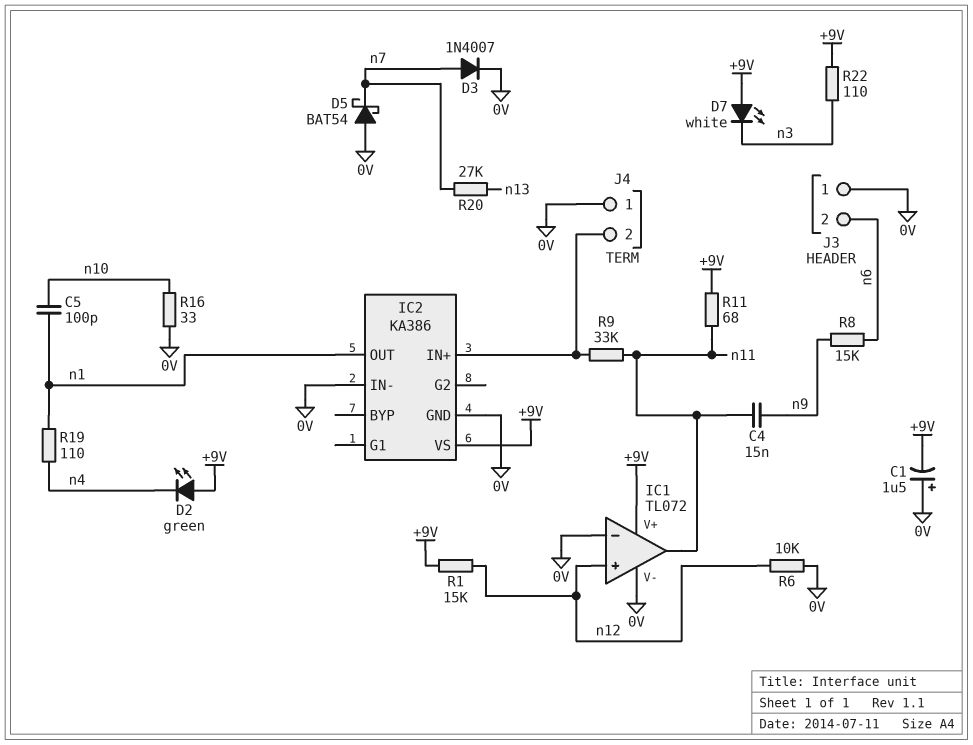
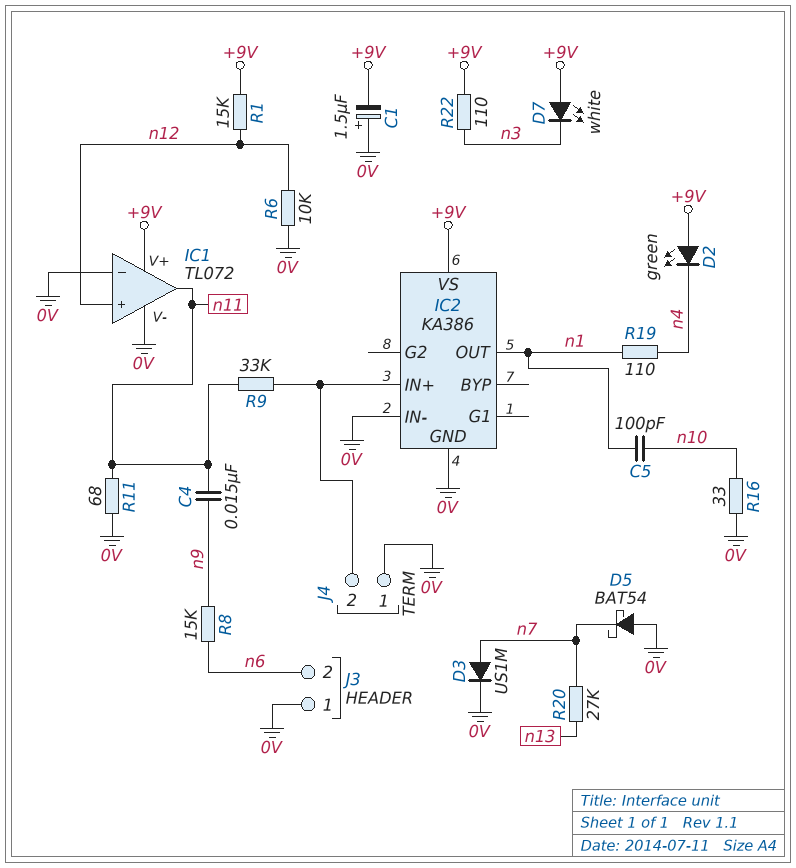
D3: diode 1N4007 (A n7, K 0V) -> diode US1M (A n7, K 0V)
R11: 68 (+9V, n11) -> 68 (0V, n11)

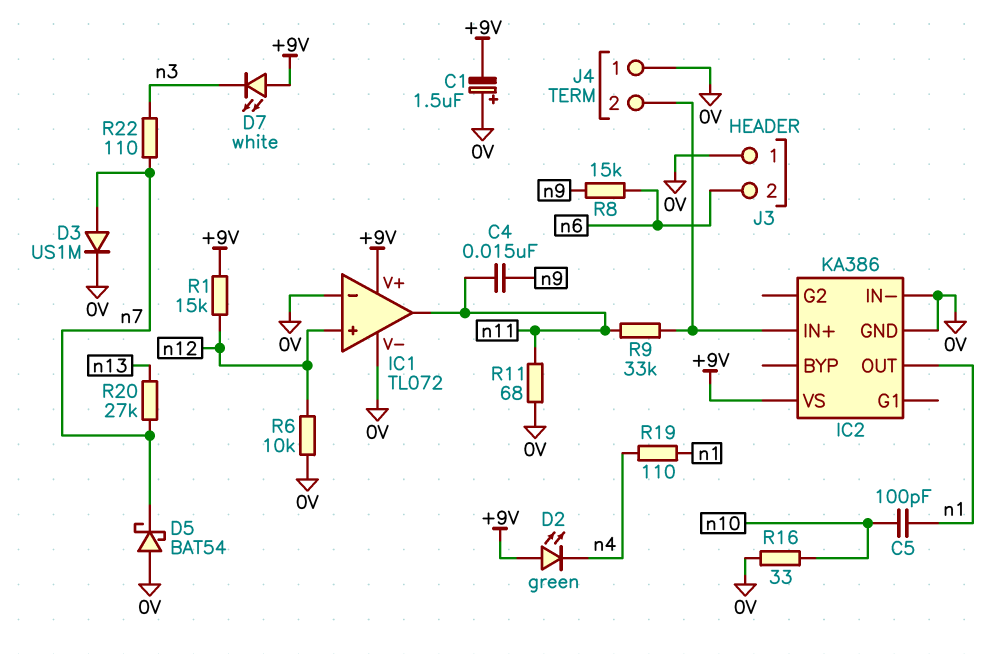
R22: 110 (+9V, n3) -> 110 (n3, n7)

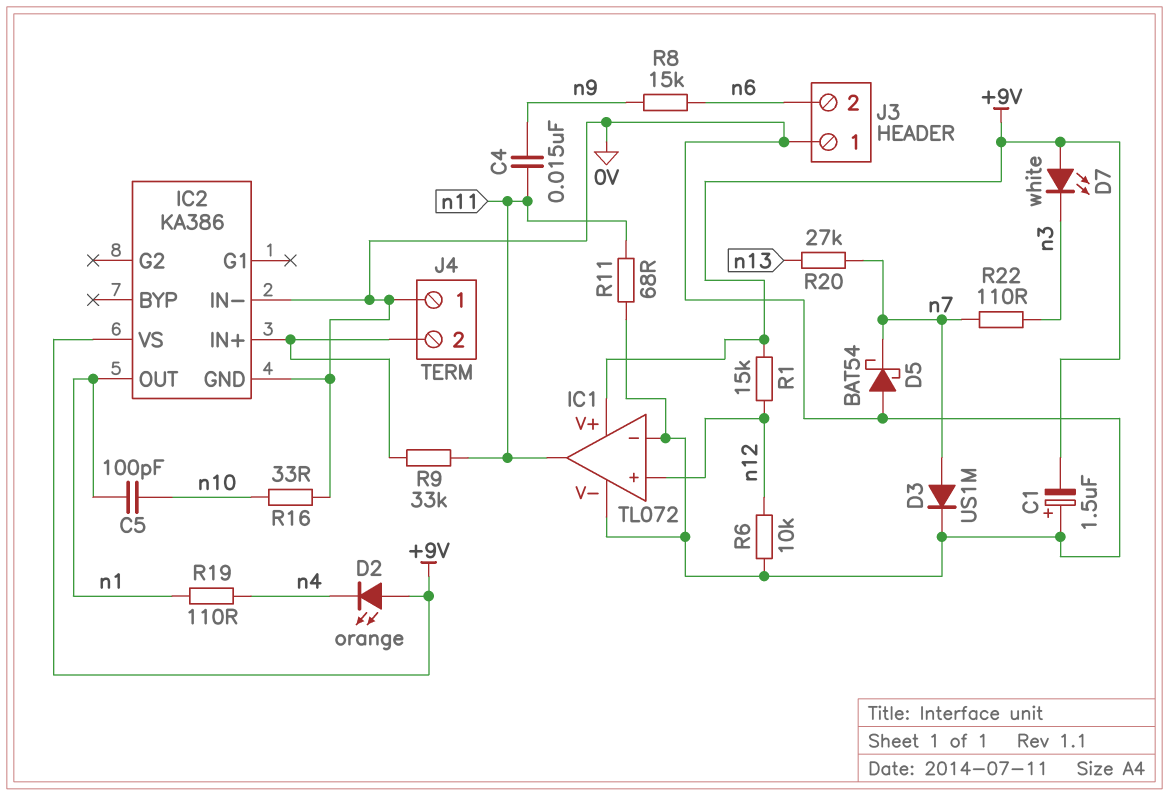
D2: LED green (A +9V, K n4) -> LED orange (A +9V, K n4)

